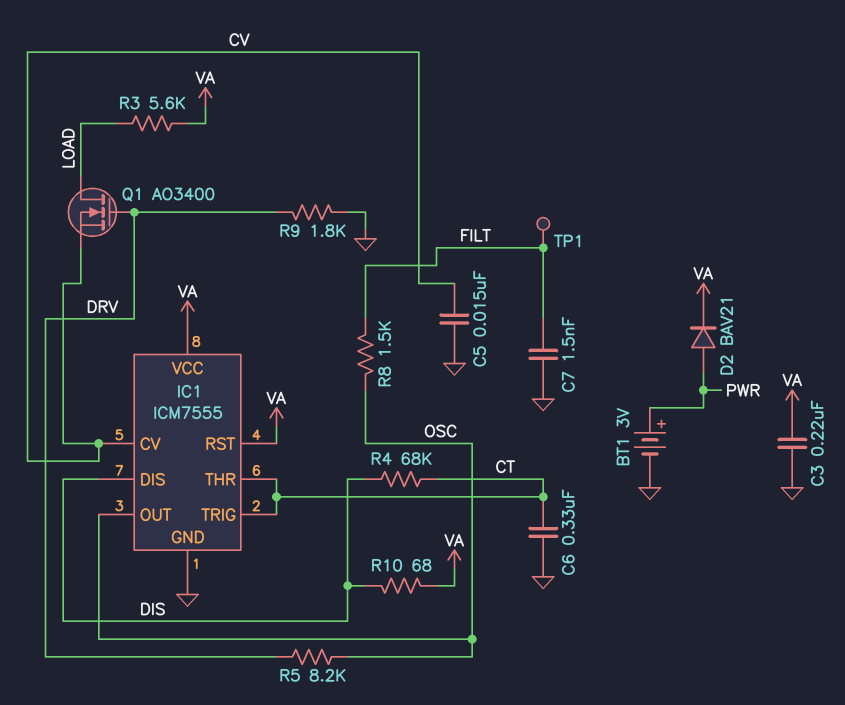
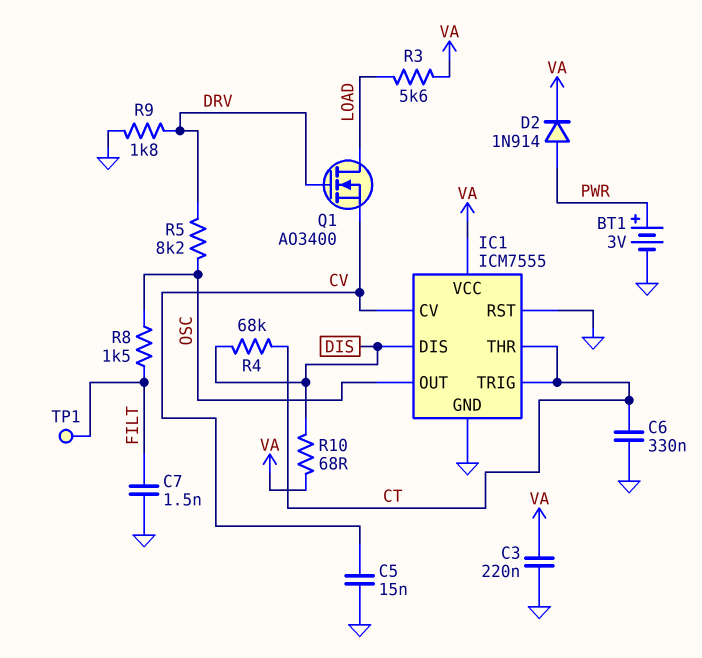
D2: diode BAV21 (A PWR, K VA) -> diode 1N914 (A PWR, K VA)
IC1 pin RST: VA -> GND

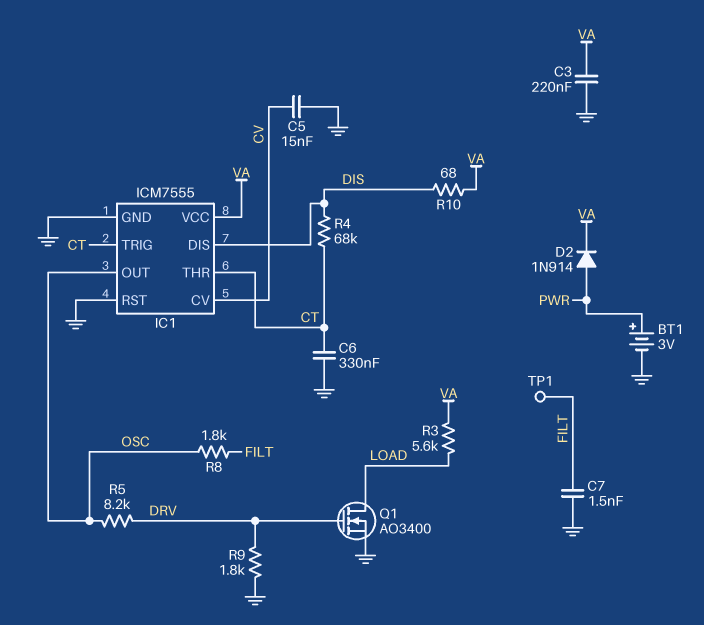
Q1: NMOS AO3400 (G DRV, D LOAD, S CV) -> NMOS AO3400 (G DRV, D LOAD, S GND)
R8: 1.5k (FILT, OSC) -> 1.8k (FILT, OSC)

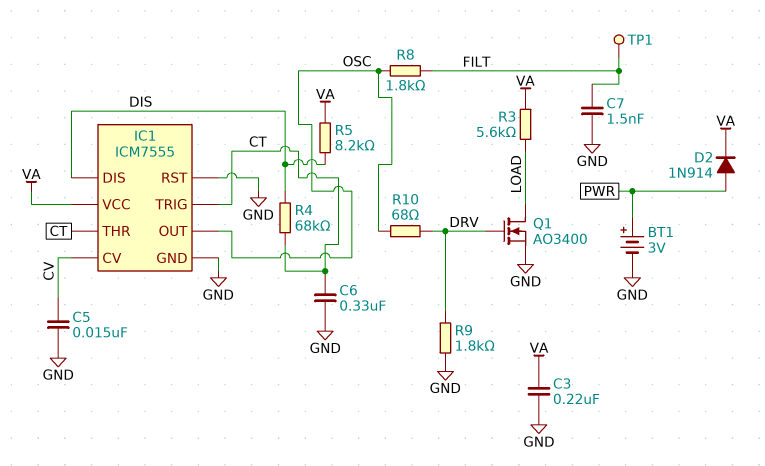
R5: 8.2k (DRV, OSC) -> 8.2k (DIS, VA)
R10: 68 (DIS, VA) -> 68 (DRV, OSC)

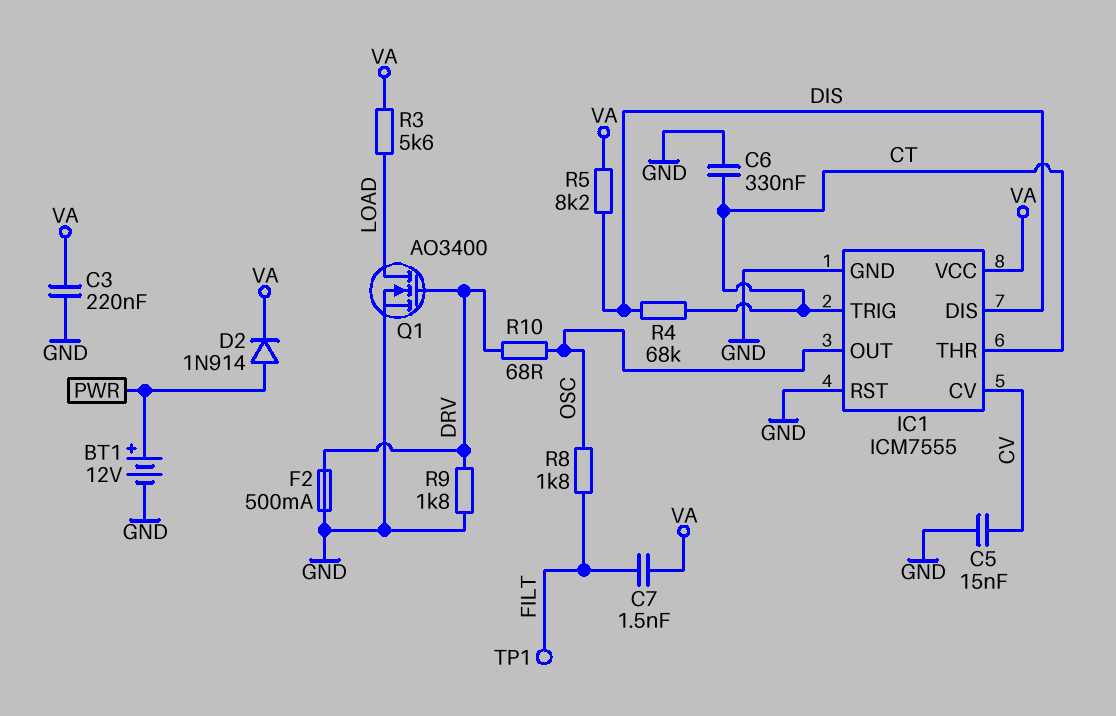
BT1: 3V (plus PWR, minus GND) -> 12V (plus PWR, minus GND)
C7: 1.5nF (FILT, GND) -> 1.5nF (FILT, VA)
F2: none -> 500mA (DRV, GND)

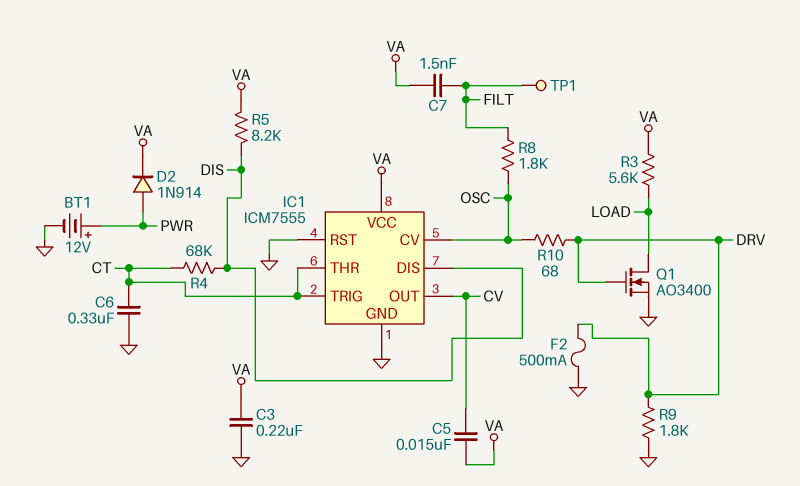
C5: 15nF (CV, GND) -> 15nF (CV, VA)
IC1 pin CV: CV -> OSC
IC1 pin OUT: OSC -> CV

